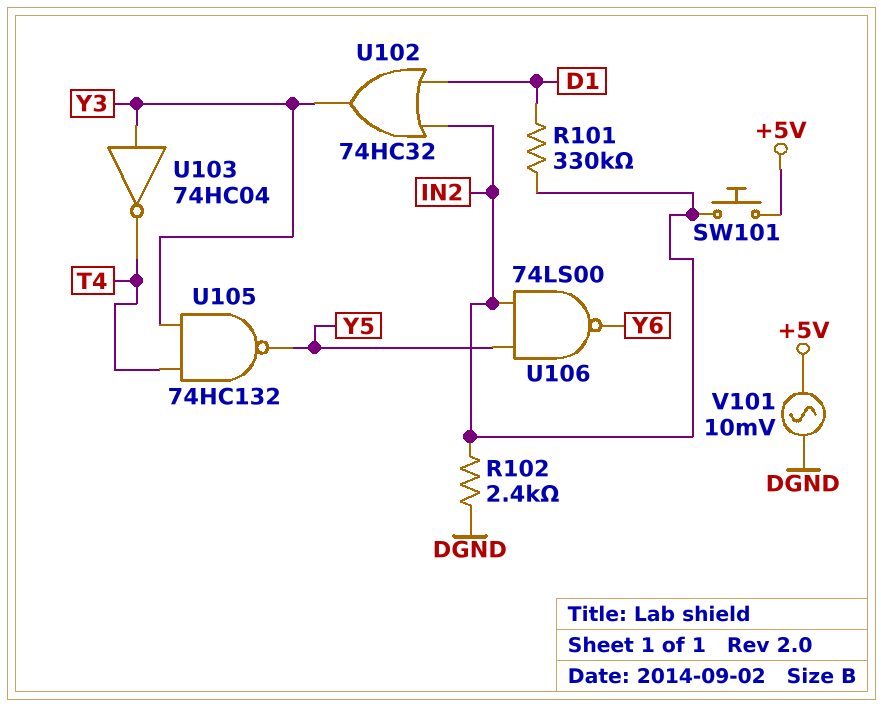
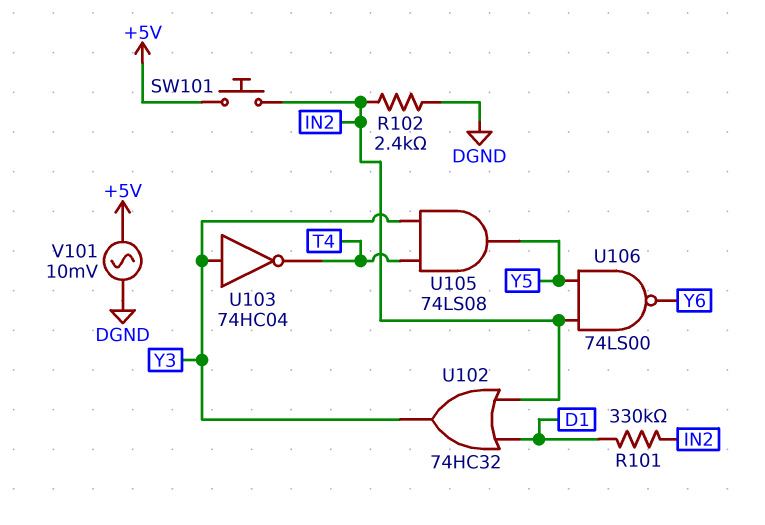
U105: NAND 74HC132 (in T4, in Y3, out Y5) -> AND 74LS08 (in T4, in Y3, out Y5)

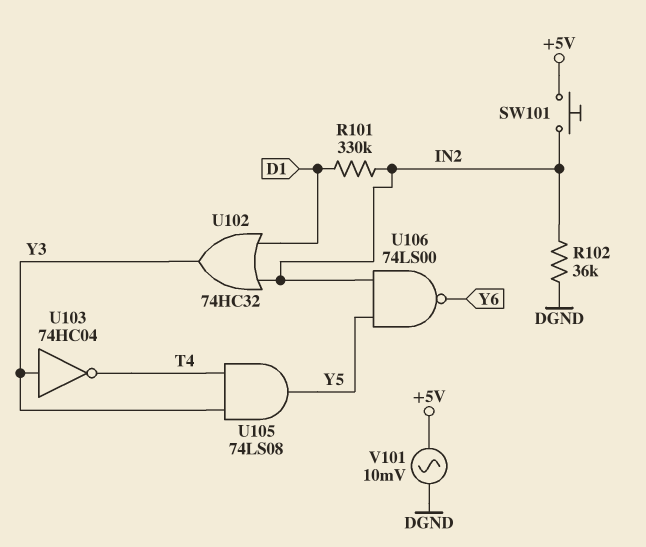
R102: 2.4k (DGND, IN2) -> 36k (DGND, IN2)

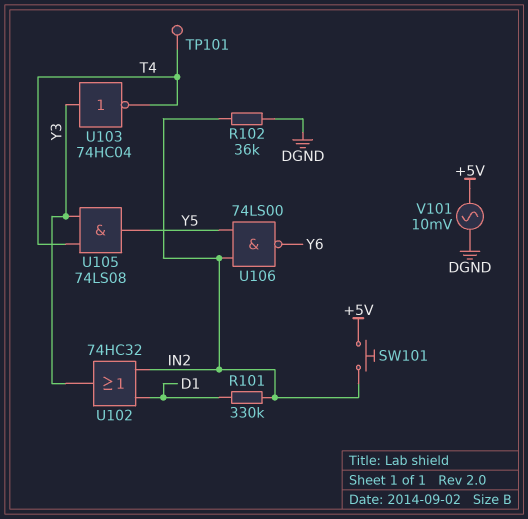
TP101: none -> test point (T4)

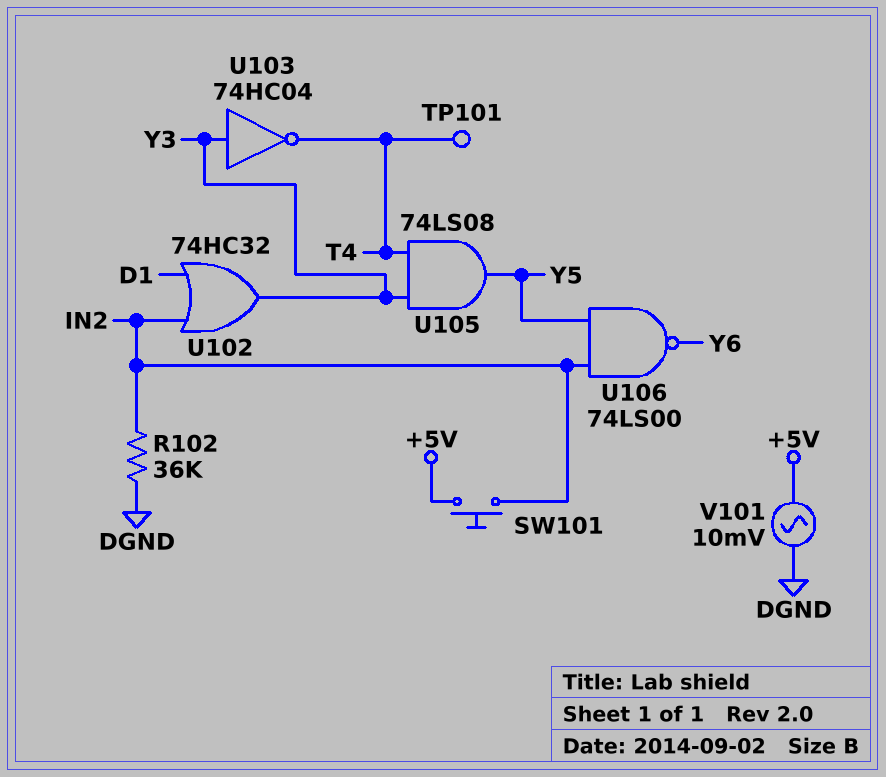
R101: 330k (D1, IN2) -> none

